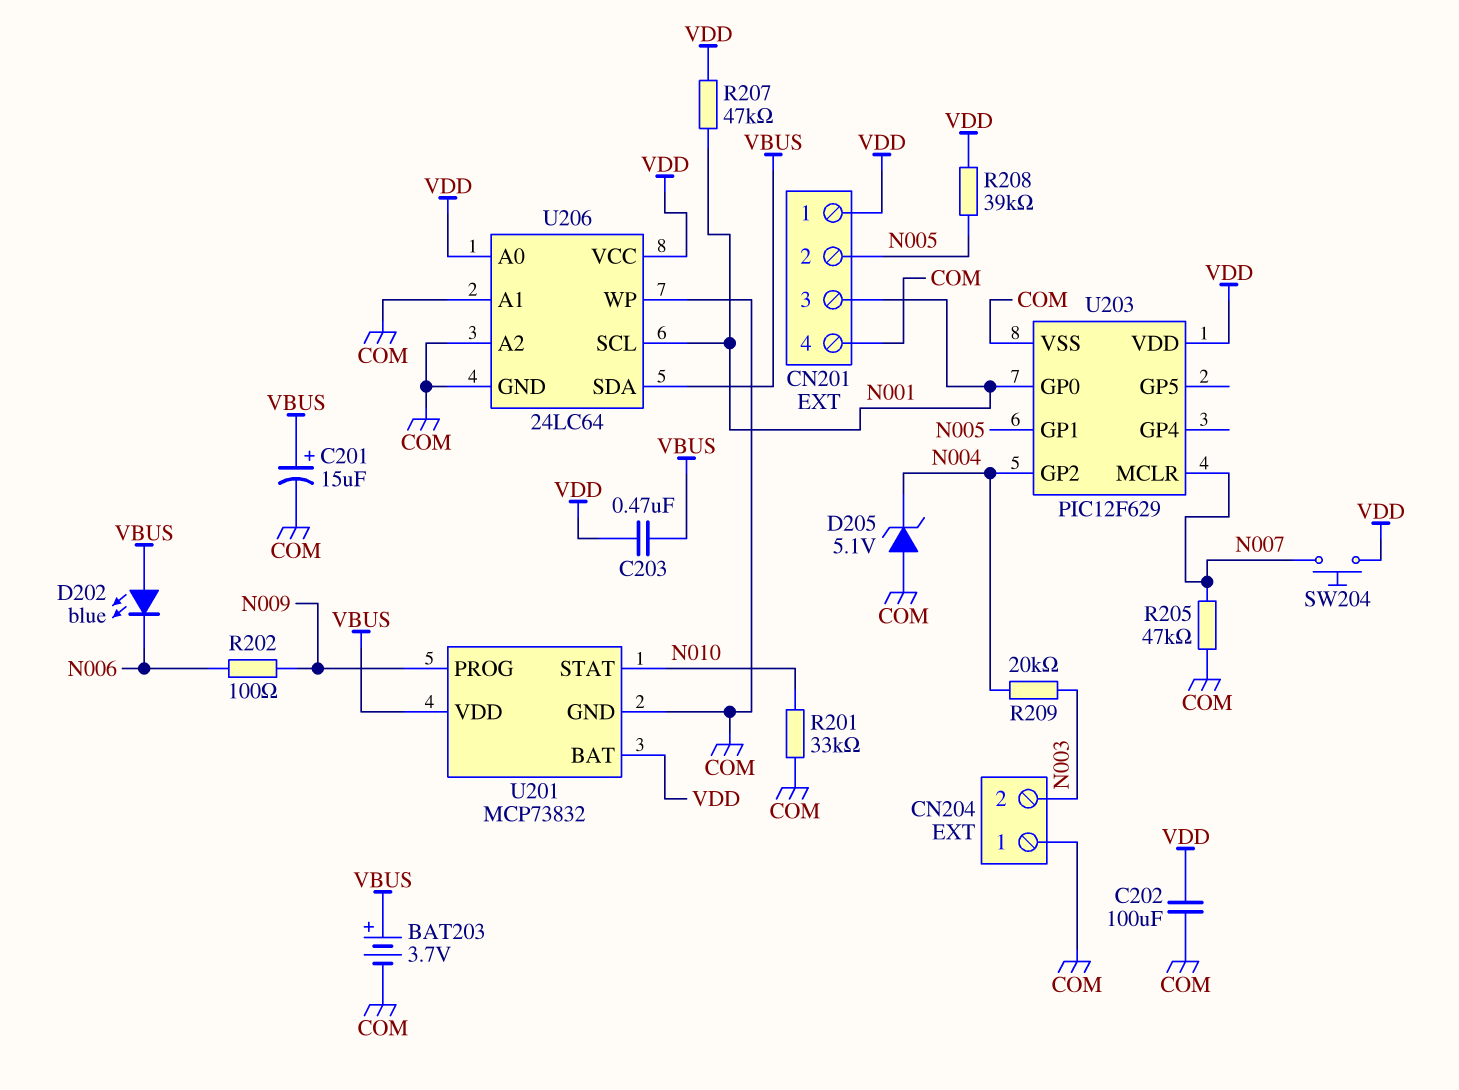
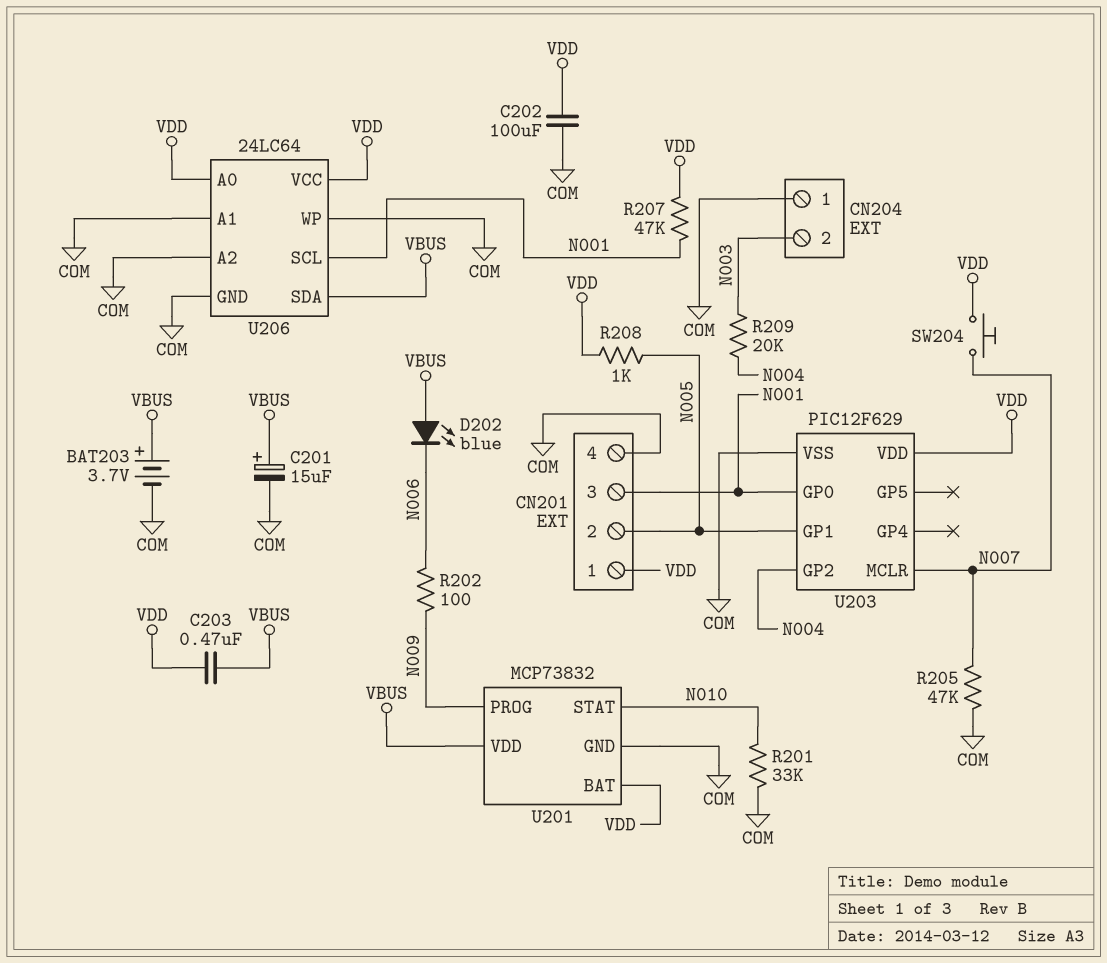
D205: zener 5.1V (A COM, K N004) -> none
R208: 39k (N005, VDD) -> 1k (N005, VDD)

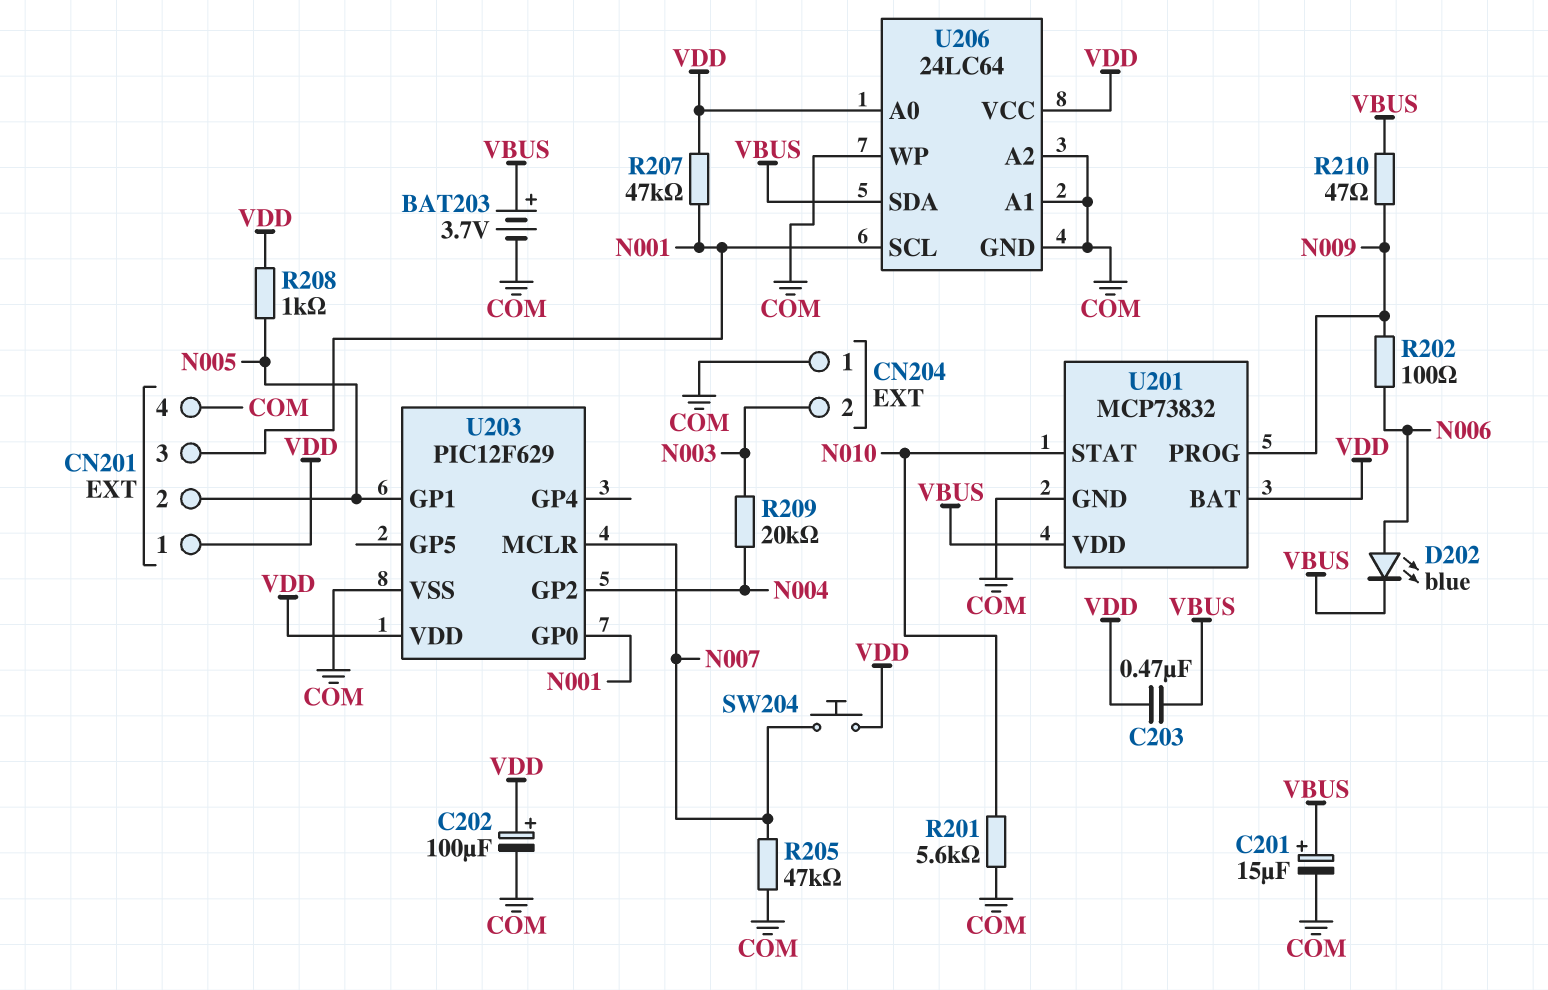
C202: 100uF (COM, VDD) -> 100uF (plus VDD, minus COM)
D202: LED blue (A VBUS, K N006) -> LED blue (A N006, K VBUS)
R201: 33k (COM, N010) -> 5.6k (COM, N010)
R210: none -> 47 (N009, VBUS)

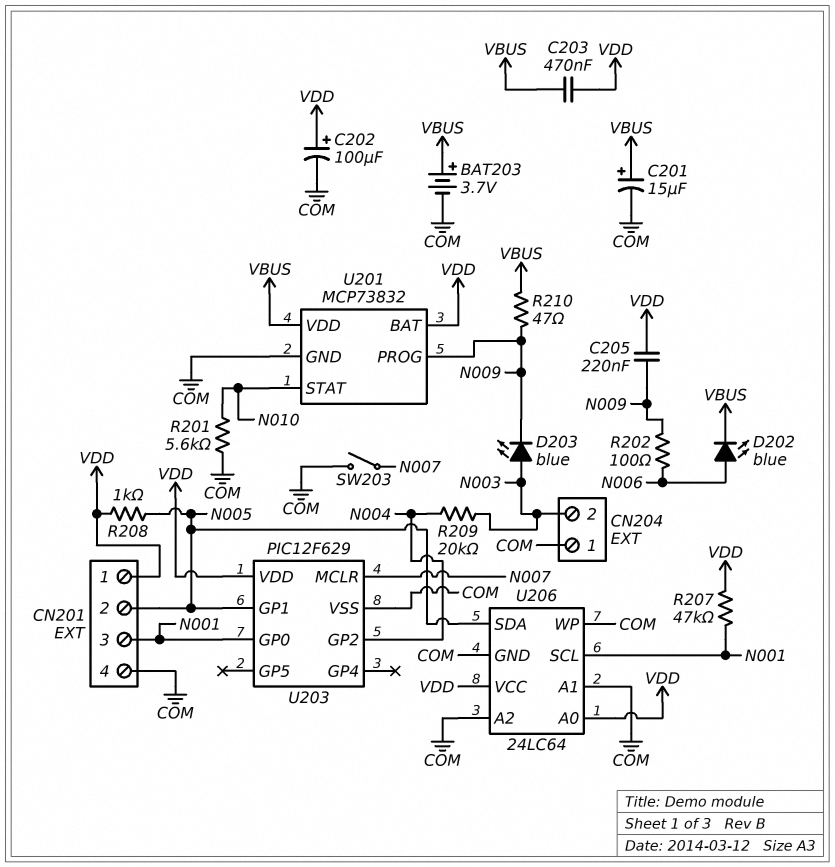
C205: none -> 220nF (N009, VDD)
D203: none -> LED blue (A N003, K N009)
R205: 47k (COM, N007) -> none
SW203: none -> switch (COM, N007)
SW204: button (N007, VDD) -> none
U206 pin SDA: VBUS -> N005

